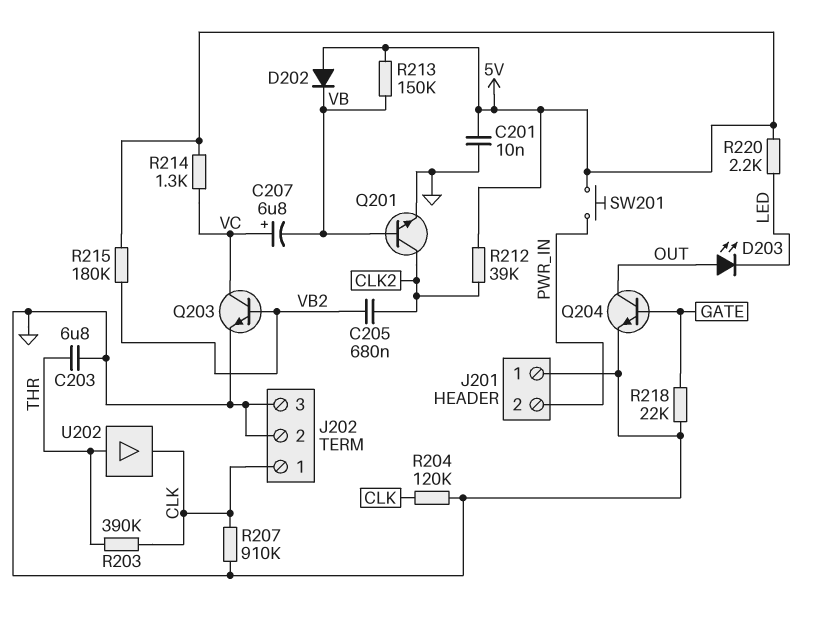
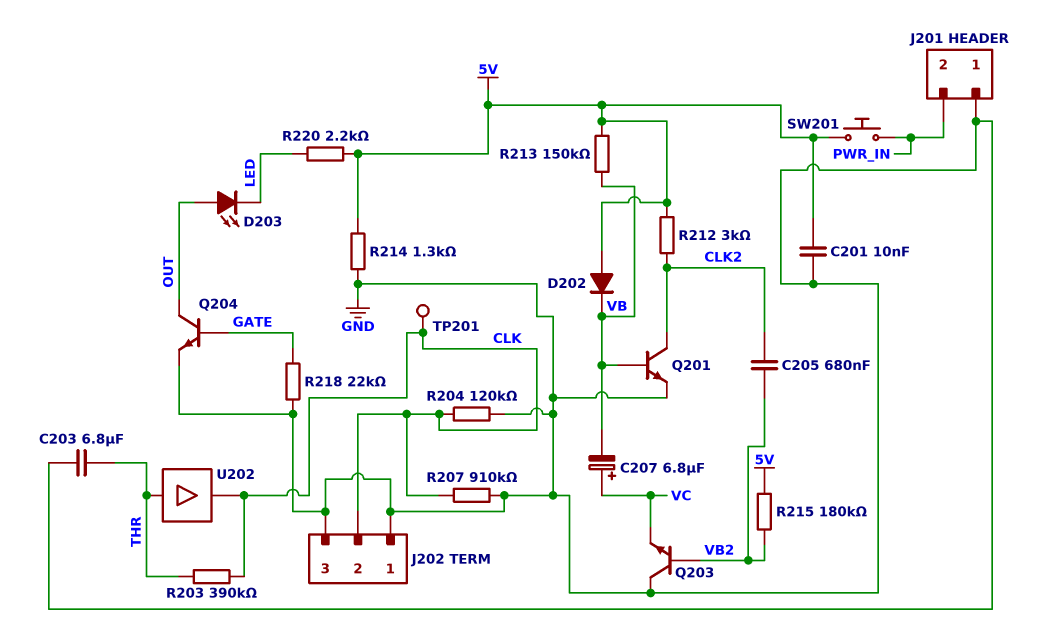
J202 pin 1: CLK -> GND
J202 pin 2: GND -> CLK
Q203: NPN (B VB2, C VC, E GND) -> NPN (B VB2, C GND, E VC)
R212: 39k (5V, CLK2) -> 3k (5V, CLK2)
R214: 1.3k (5V, VC) -> 1.3k (5V, GND)
TP201: none -> test point (CLK)

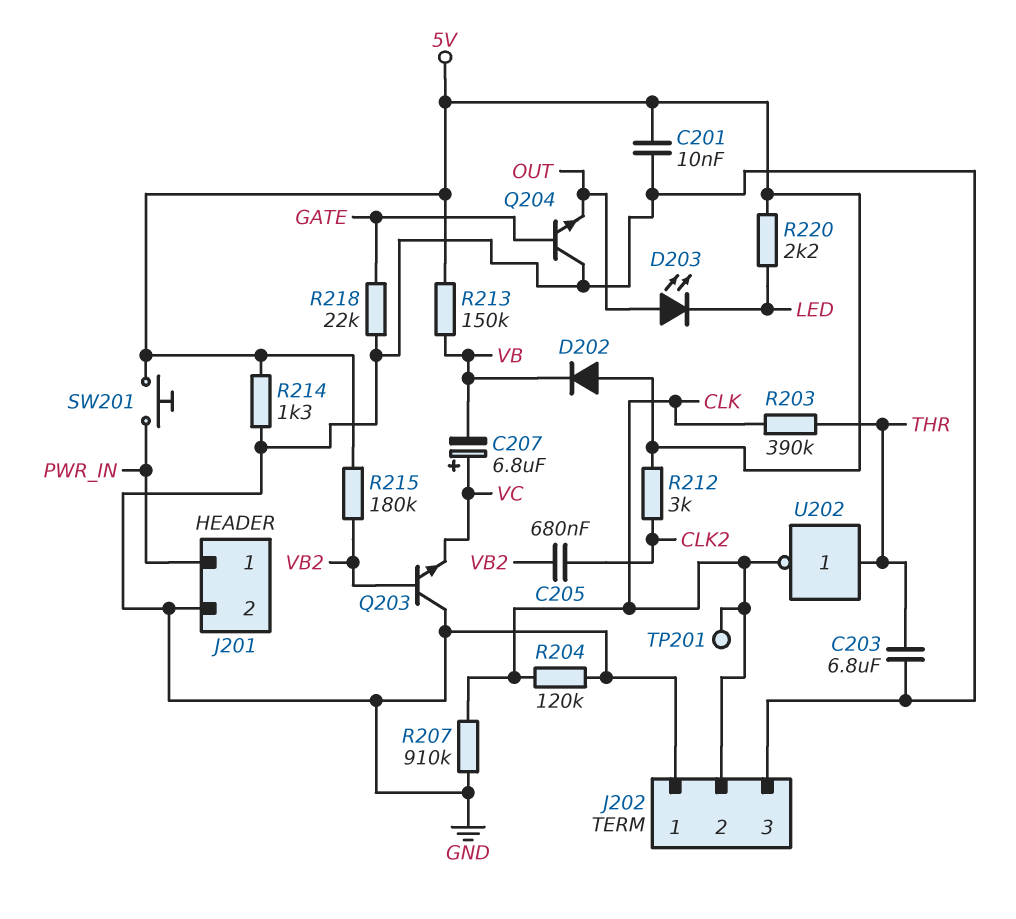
J201 pin 1: GND -> PWR_IN
J201 pin 2: PWR_IN -> GND
Q201: NPN (B VB, C CLK2, E GND) -> none
Q204: NPN (B GATE, C OUT, E GND) -> NPN (B GATE, C GND, E OUT)
U202: buffer (in THR, out CLK) -> NOT (in THR, out CLK)

